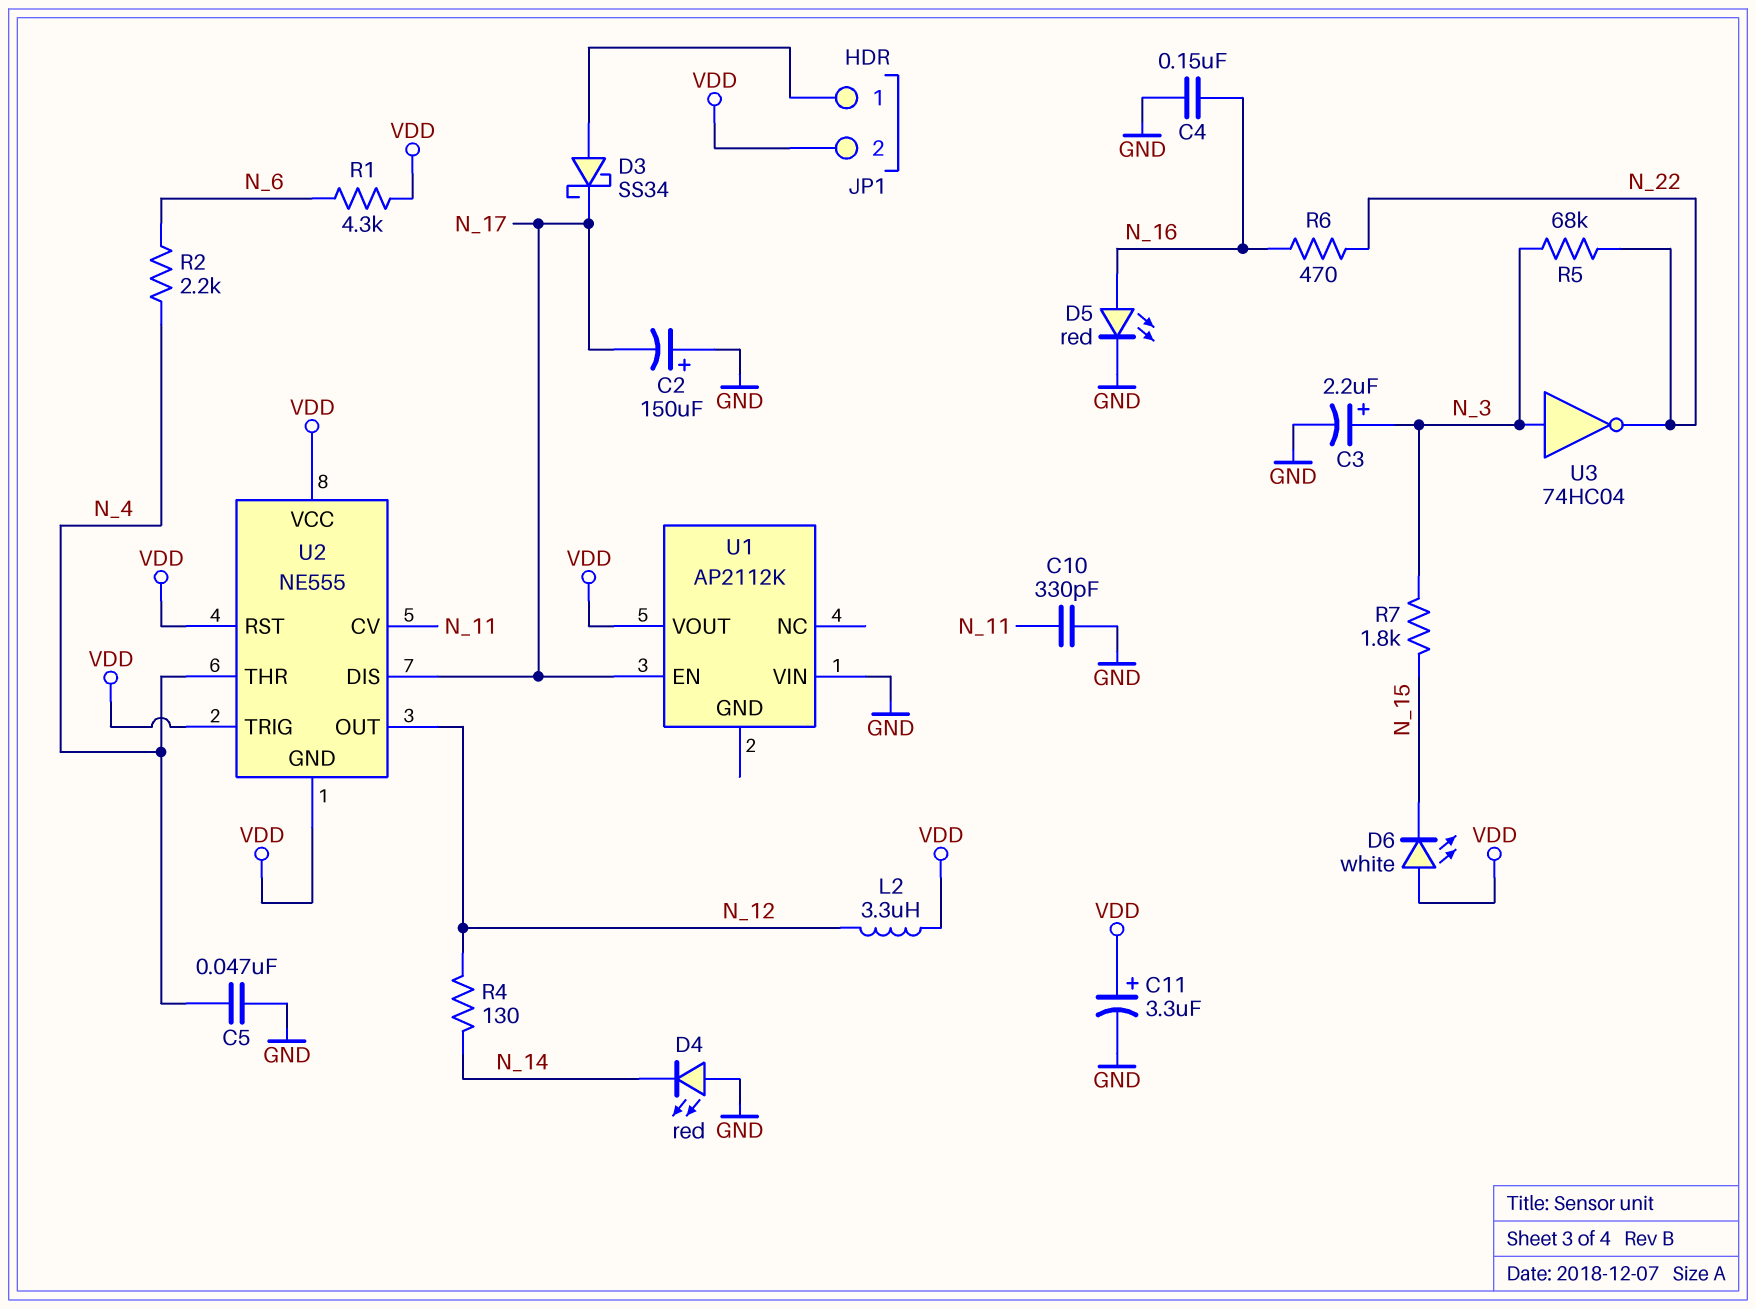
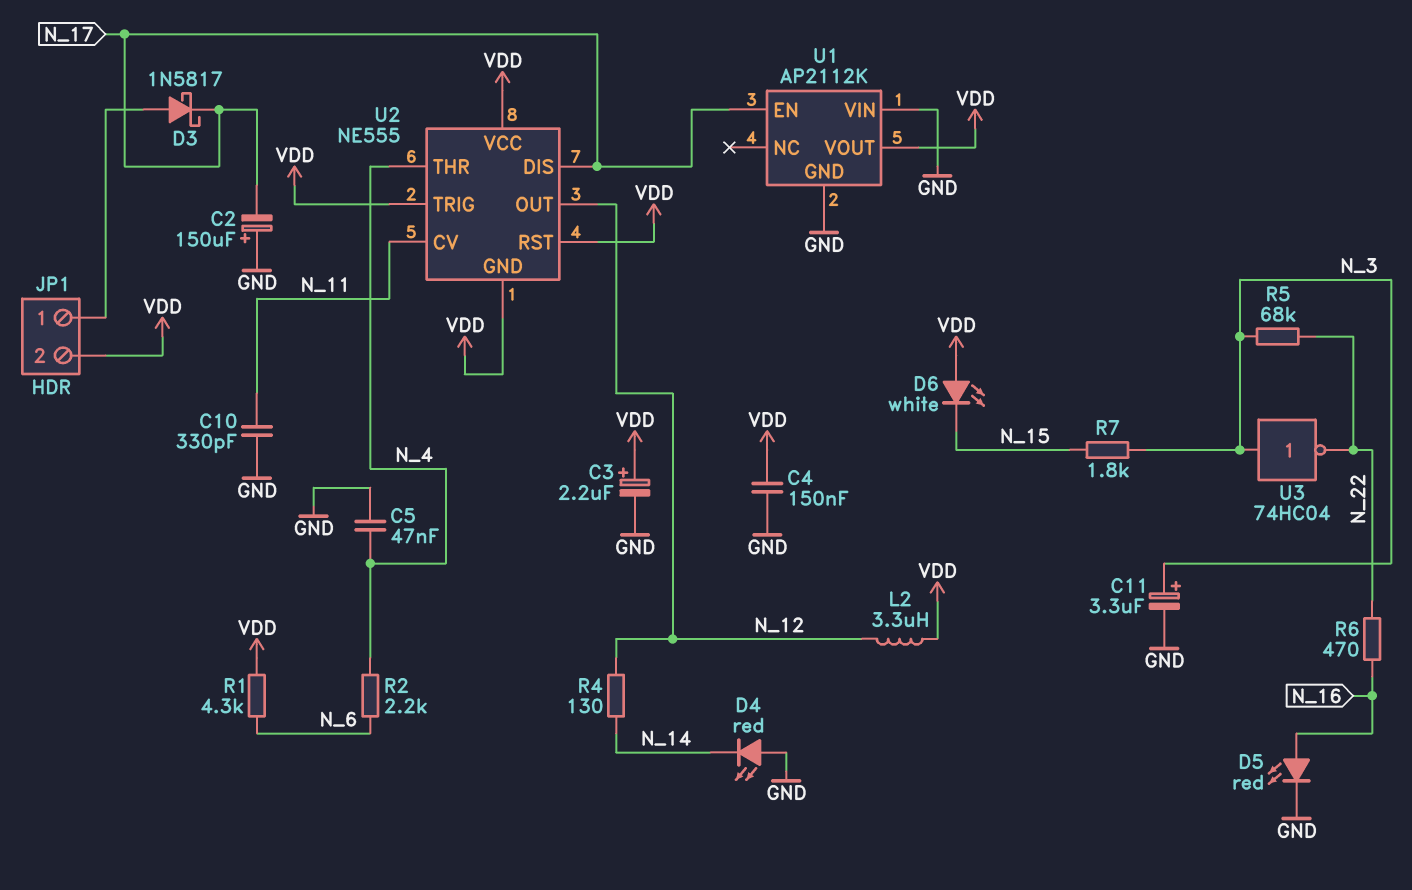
C3: 2.2uF (plus N_3, minus GND) -> 2.2uF (plus VDD, minus GND)
C4: 150nF (GND, N_16) -> 150nF (GND, VDD)
C11: 3.3uF (plus VDD, minus GND) -> 3.3uF (plus N_3, minus GND)
D3: schottky SS34 (A JP1/1, K N_17) -> schottky 1N5817 (A JP1/1, K N_17)
U1 pin GND: none -> GND

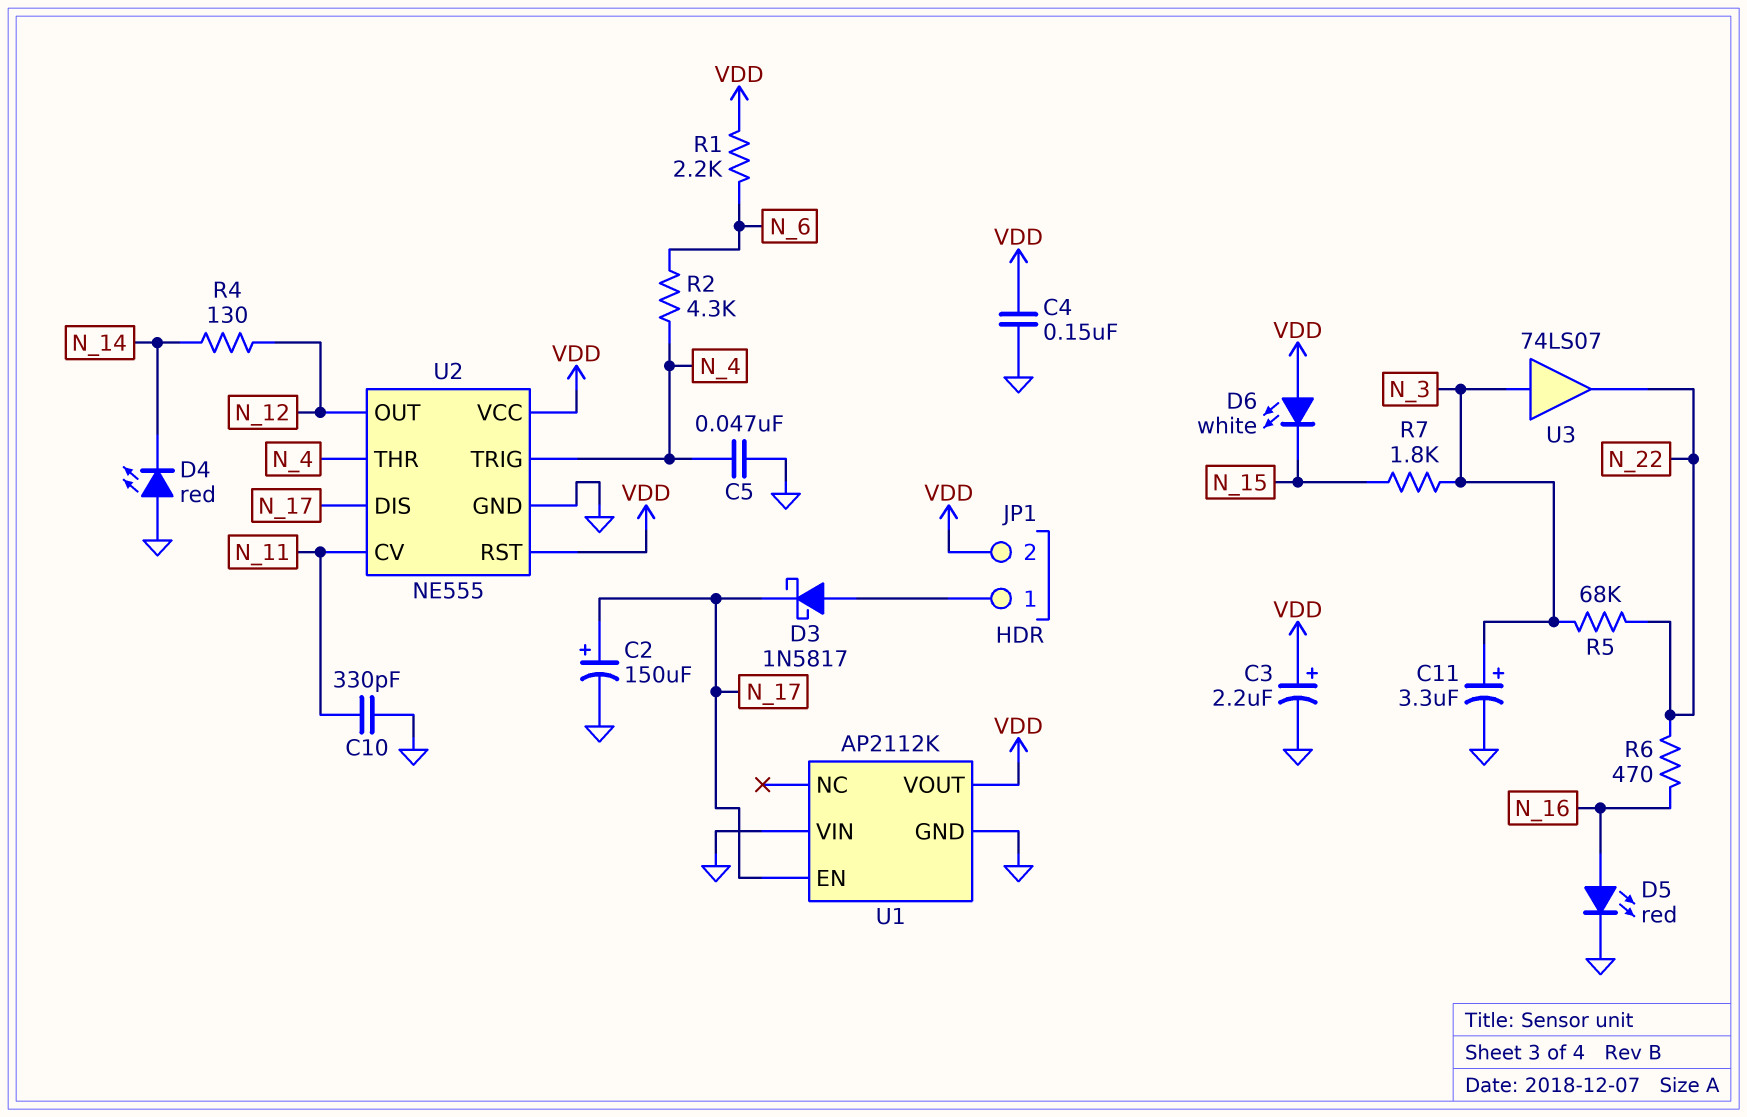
C2: 150uF (plus GND, minus N_17) -> 150uF (plus N_17, minus GND)
L2: 3.3uH (N_12, VDD) -> none
R1: 4.3k (N_6, VDD) -> 2.2k (N_6, VDD)
R2: 2.2k (N_4, N_6) -> 4.3k (N_4, N_6)
U2 pin GND: VDD -> GND
U2 pin TRIG: VDD -> N_4
U3: NOT 74HC04 (in N_3, out N_22) -> buffer 74LS07 (in N_3, out N_22)

